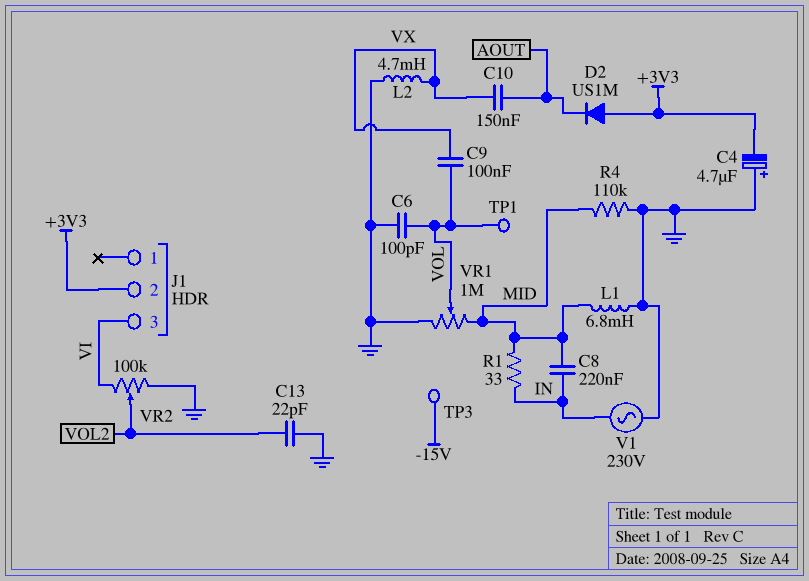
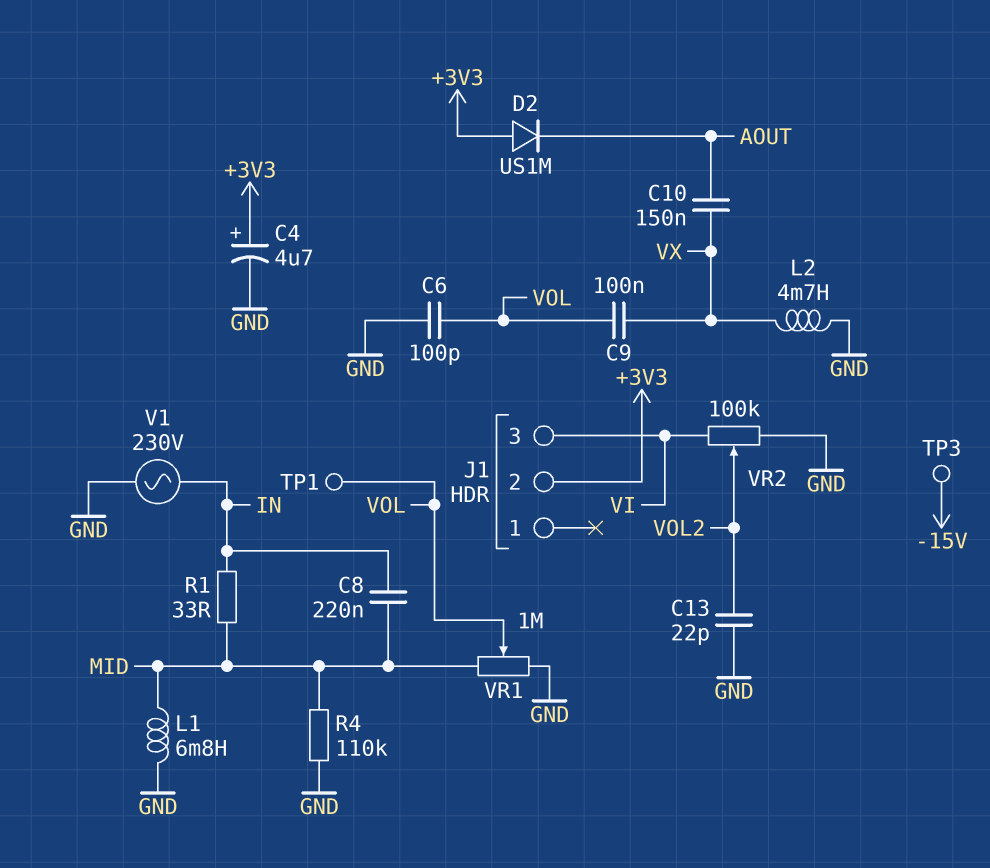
C4: 4.7uF (plus GND, minus +3V3) -> 4.7uF (plus +3V3, minus GND)

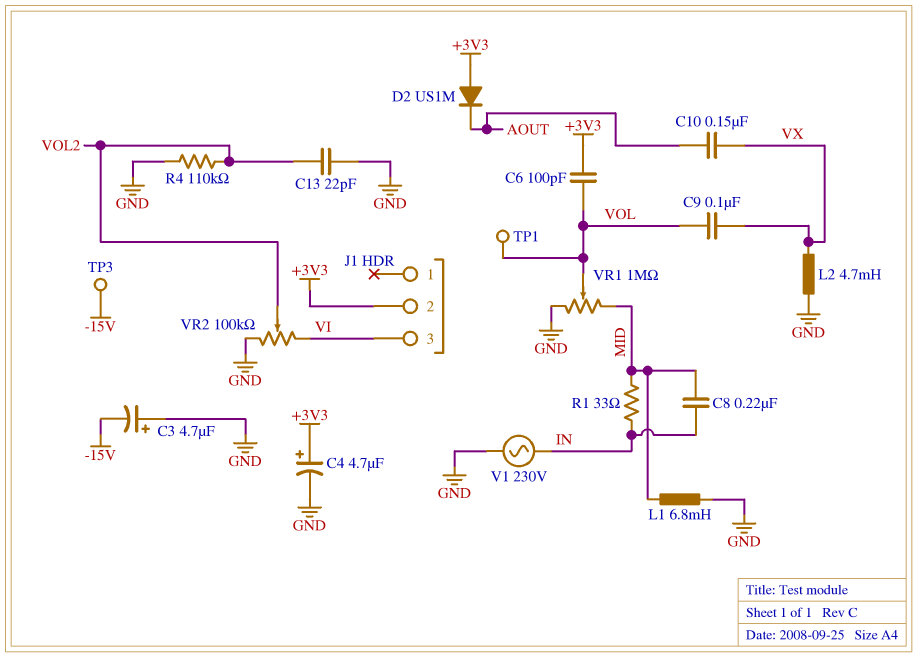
C3: none -> 4.7uF (plus GND, minus -15V)
C6: 100pF (GND, VOL) -> 100pF (+3V3, VOL)
R4: 110k (GND, MID) -> 110k (GND, VOL2)

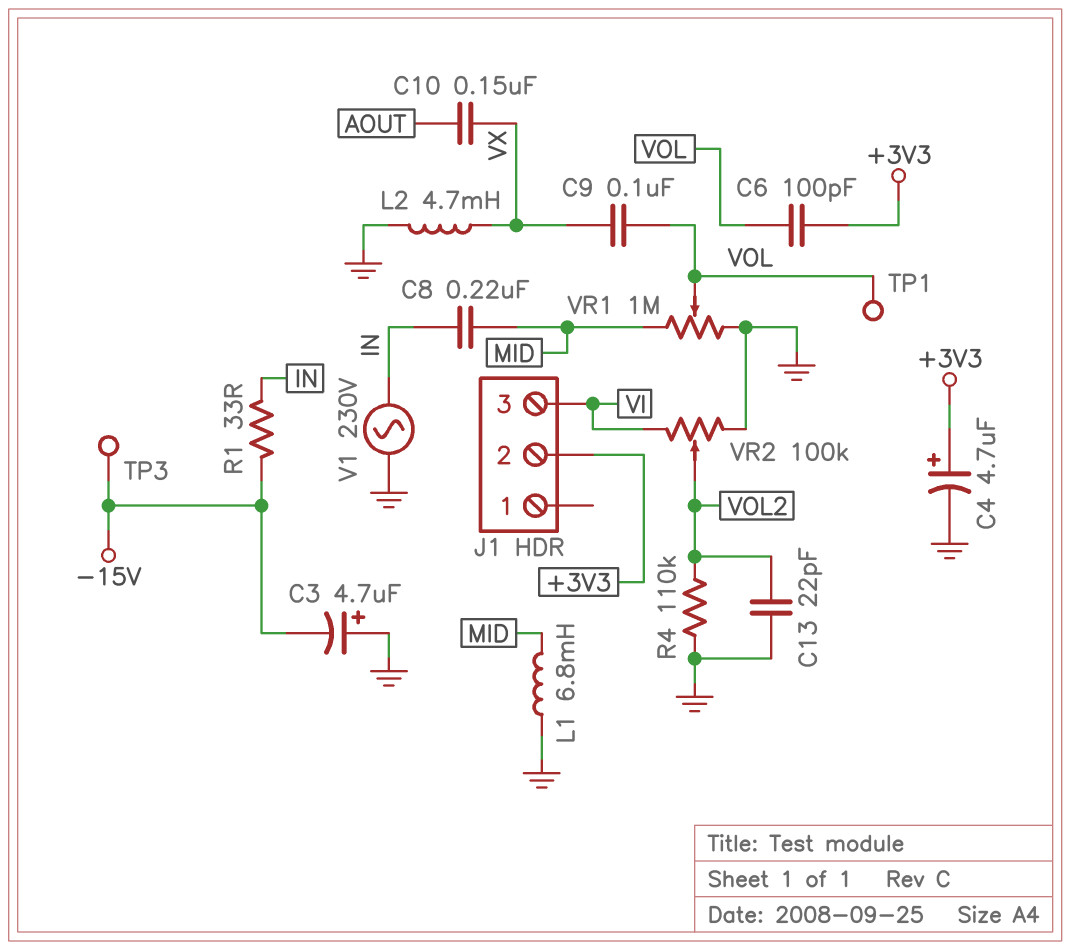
D2: diode US1M (A +3V3, K AOUT) -> none
R1: 33 (IN, MID) -> 33 (-15V, IN)

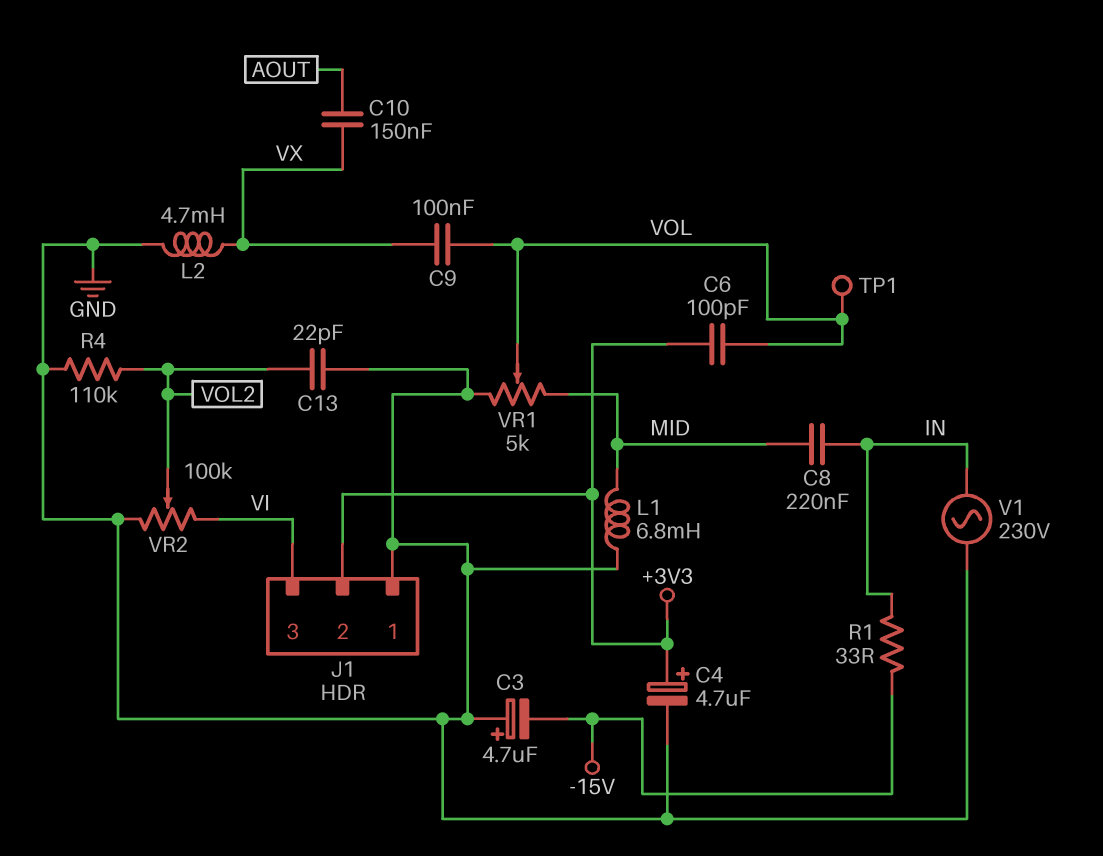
J1 pin 1: none -> GND
TP3: test point (-15V) -> none
VR1: 1M (GND, MID, wiper VOL) -> 5k (GND, MID, wiper VOL)

